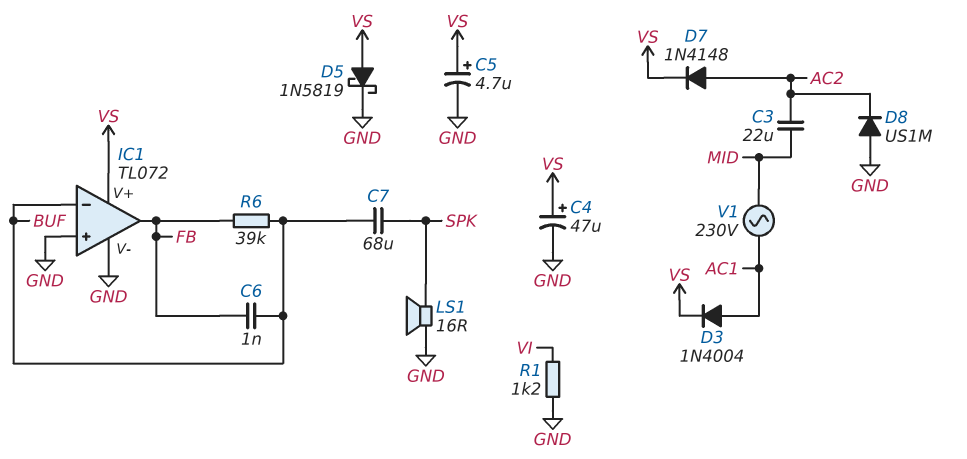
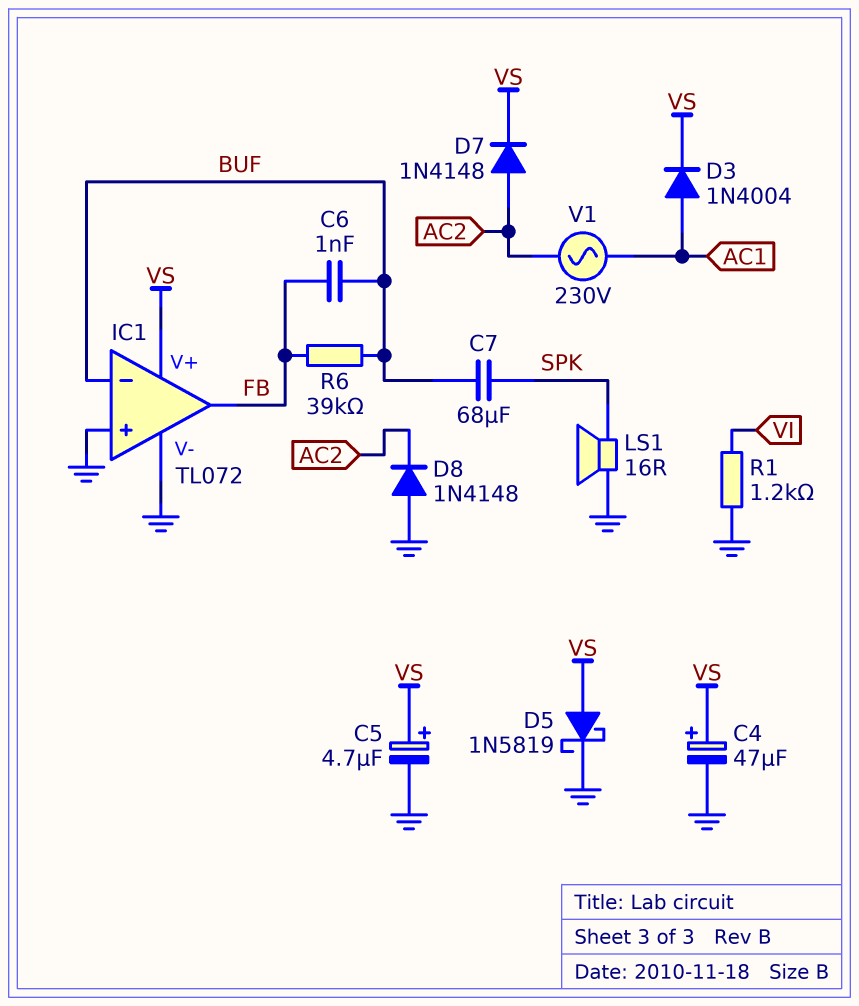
C3: 22uF (AC2, MID) -> none
D8: diode US1M (A GND, K AC2) -> diode 1N4148 (A GND, K AC2)
V1: AC 230V (AC1, MID) -> AC 230V (AC1, AC2)

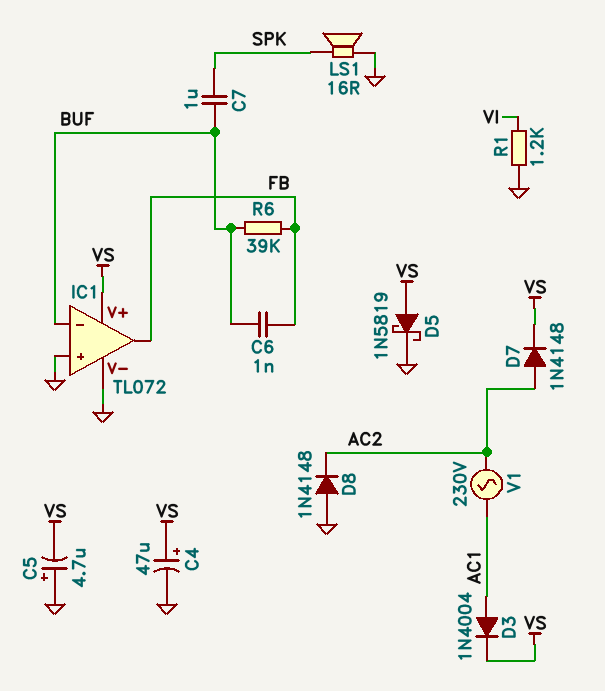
C5: 4.7uF (plus VS, minus GND) -> 4.7uF (plus GND, minus VS)
C7: 68uF (BUF, SPK) -> 1uF (BUF, SPK)

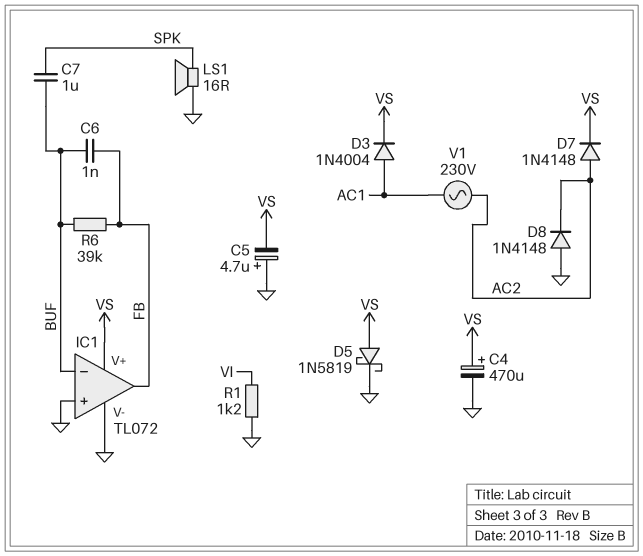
C4: 47uF (plus VS, minus GND) -> 470uF (plus VS, minus GND)

